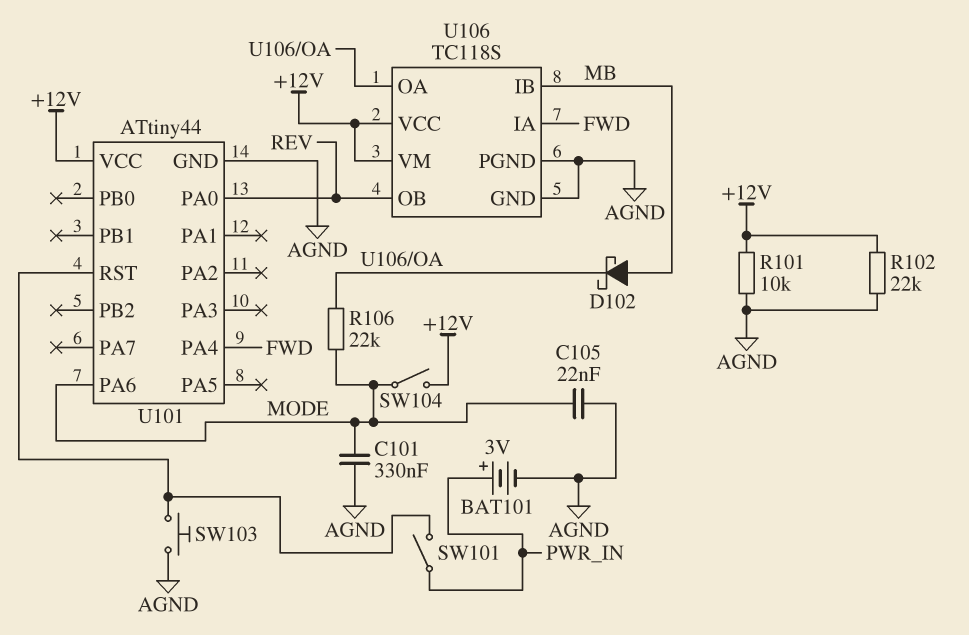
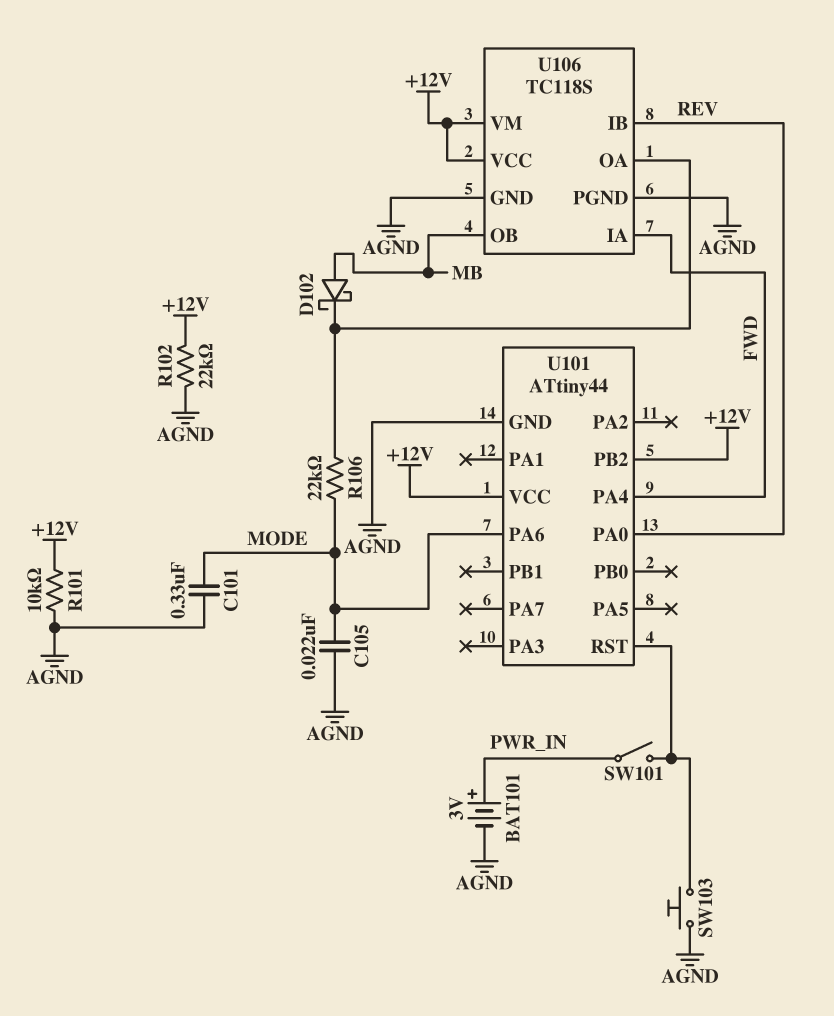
SW104: switch (+12V, MODE) -> none
U101 pin PB2: none -> +12V
U106 pin IB: MB -> REV
U106 pin OB: REV -> MB

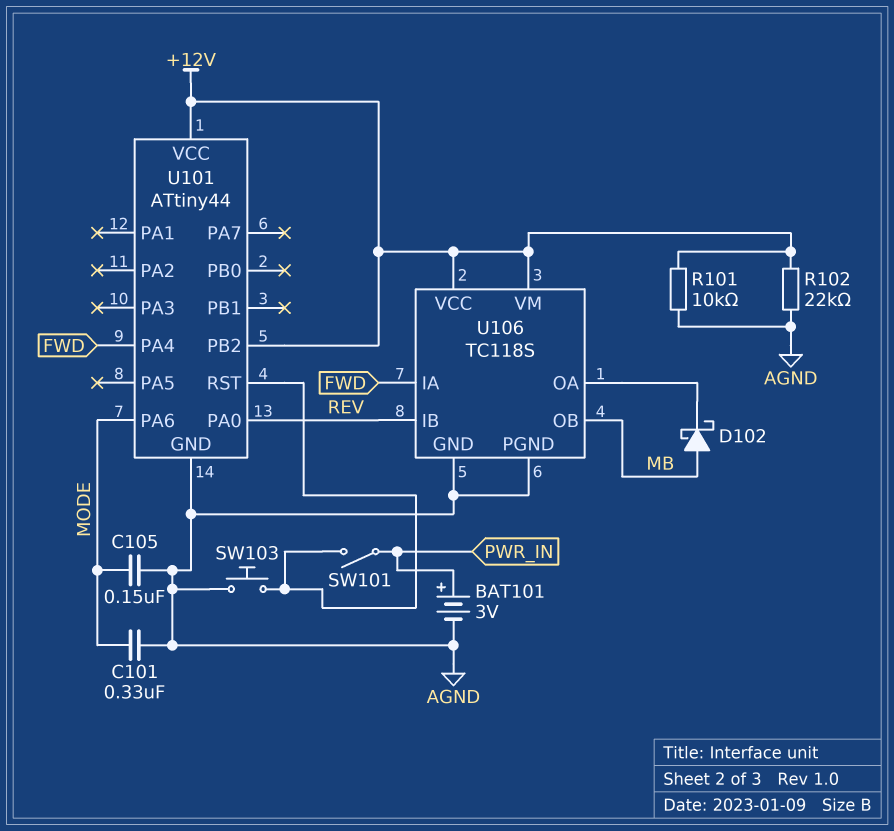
C105: 22nF (AGND, MODE) -> 150nF (AGND, MODE)
R106: 22k (MODE, U106/OA) -> none

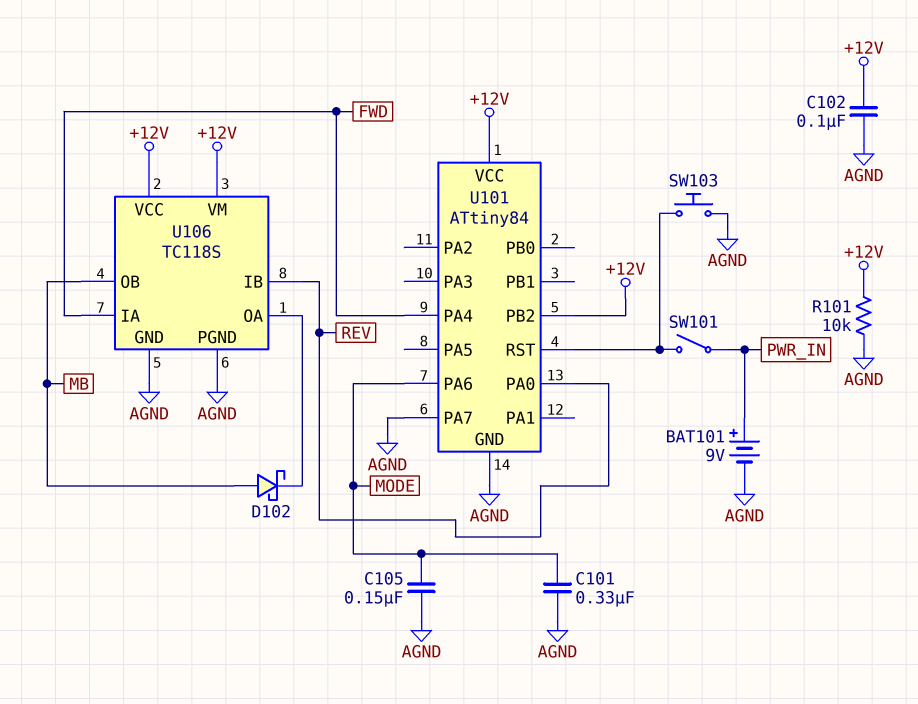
BAT101: 3V (plus PWR_IN, minus AGND) -> 9V (plus PWR_IN, minus AGND)
C102: none -> 100nF (+12V, AGND)
R102: 22k (+12V, AGND) -> none
U101: ATtiny44 -> ATtiny84
U101 pin PA7: none -> AGND

